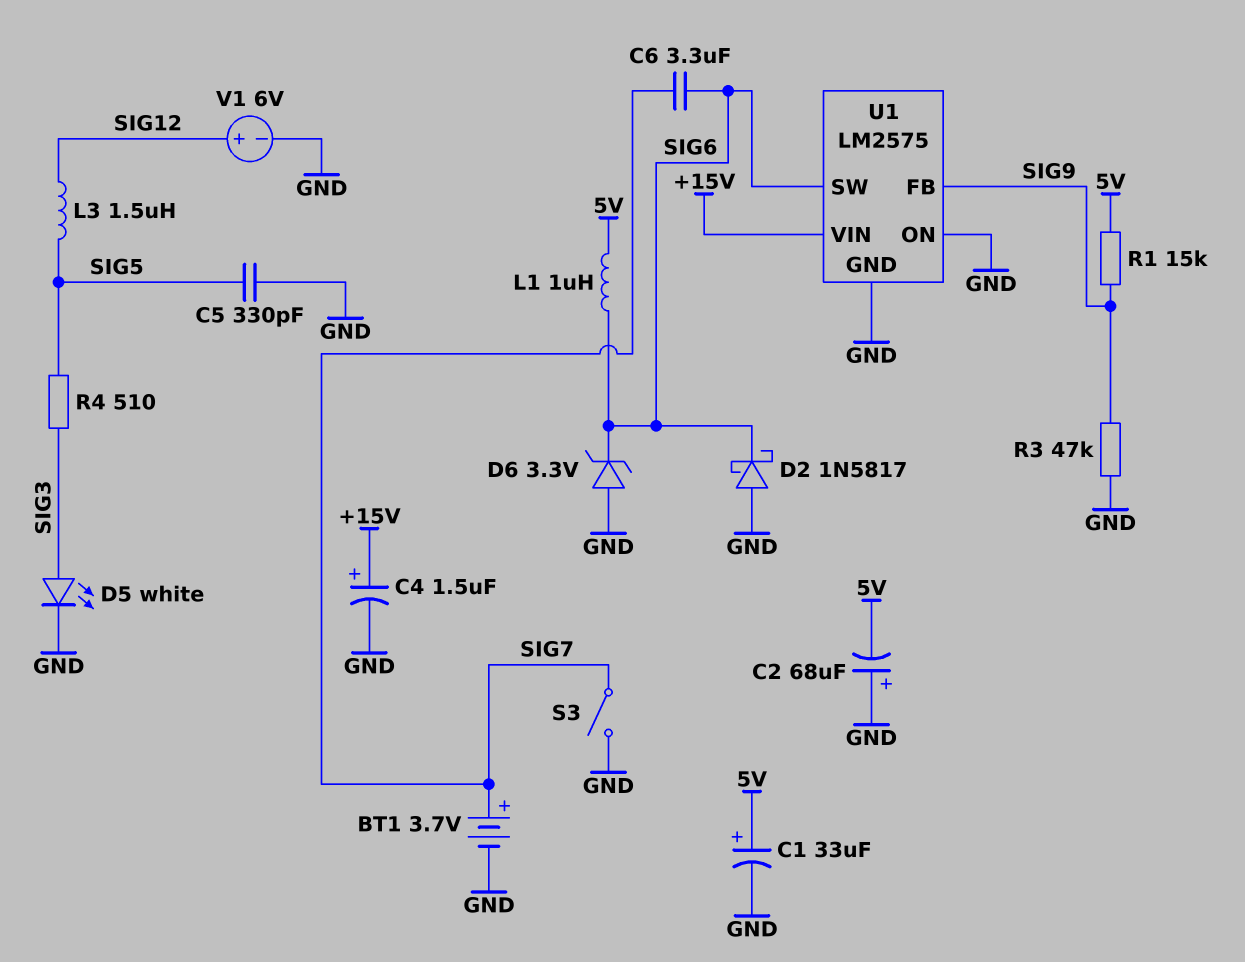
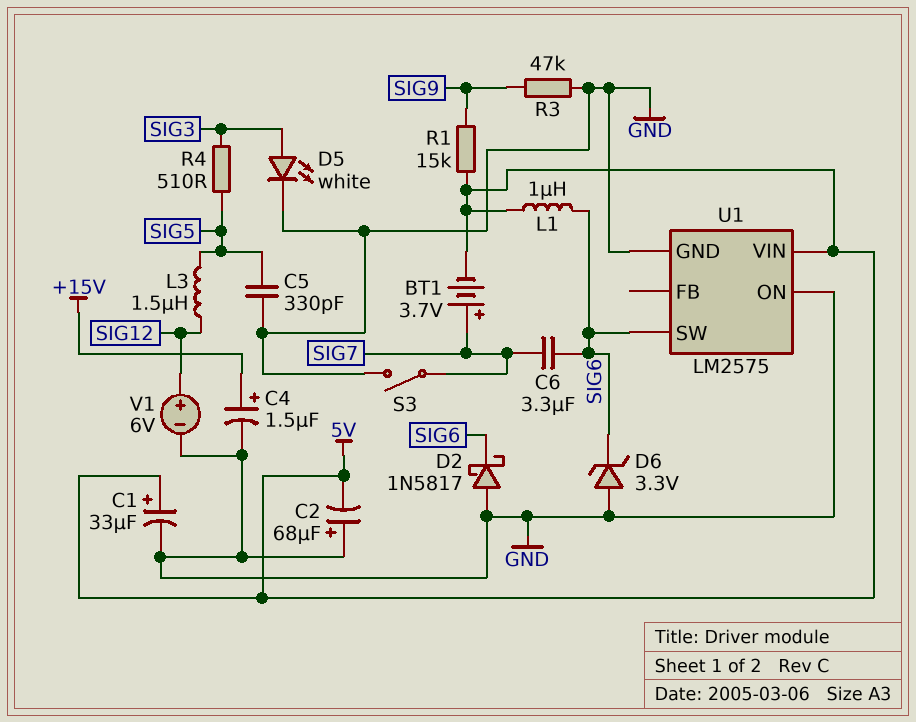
BT1: 3.7V (plus SIG7, minus GND) -> 3.7V (plus SIG7, minus 5V)
U1 pin FB: SIG9 -> none
U1 pin VIN: +15V -> 5V

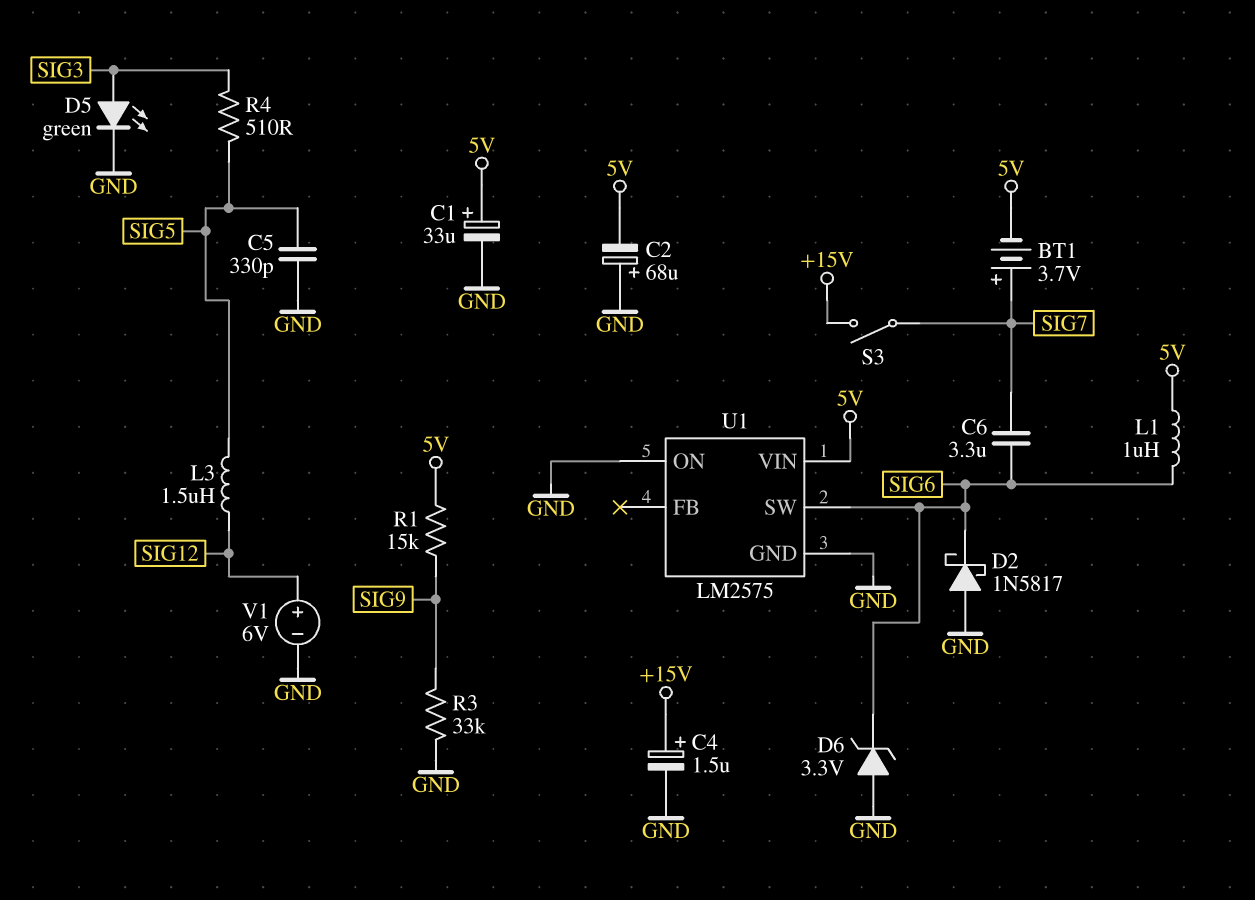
D5: LED white (A SIG3, K GND) -> LED green (A SIG3, K GND)
R3: 47k (GND, SIG9) -> 33k (GND, SIG9)
S3: switch (GND, SIG7) -> switch (+15V, SIG7)

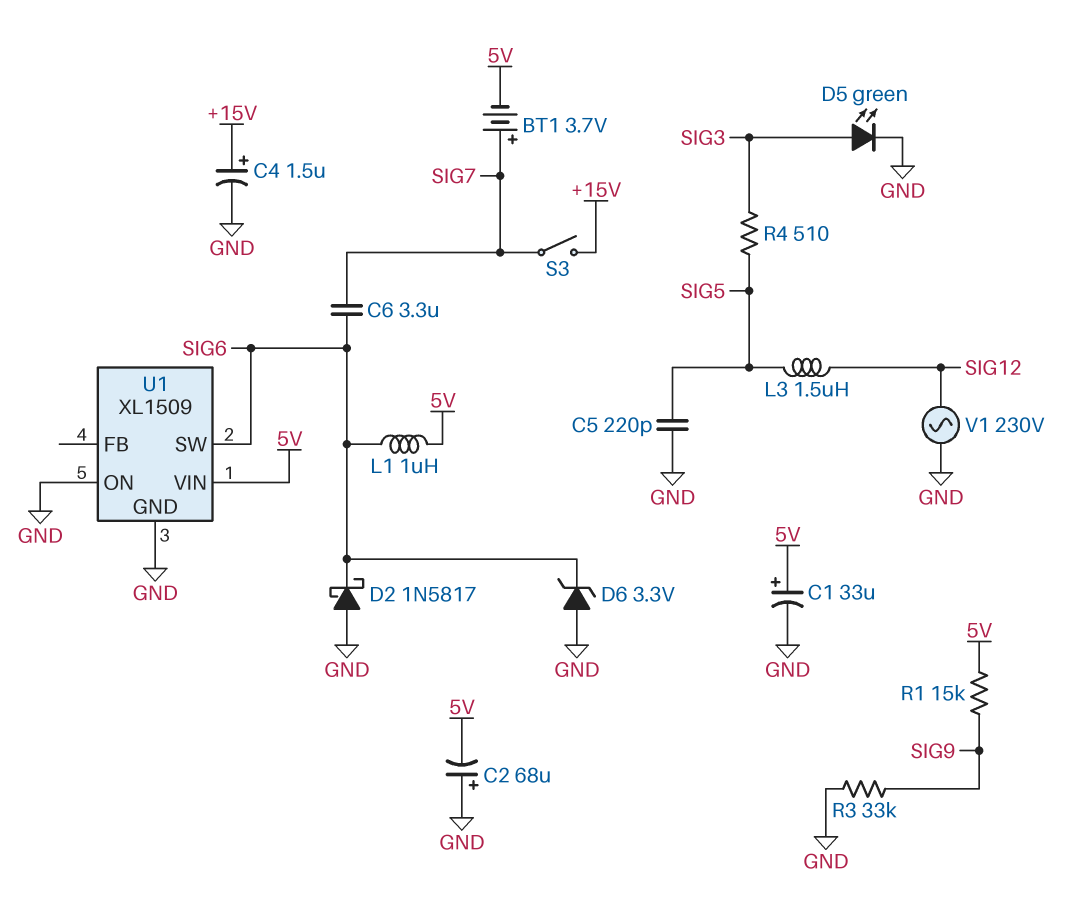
C5: 330pF (GND, SIG5) -> 220pF (GND, SIG5)
U1: LM2575 -> XL1509
V1: 6V (plus SIG12, minus GND) -> AC 230V (GND, SIG12)

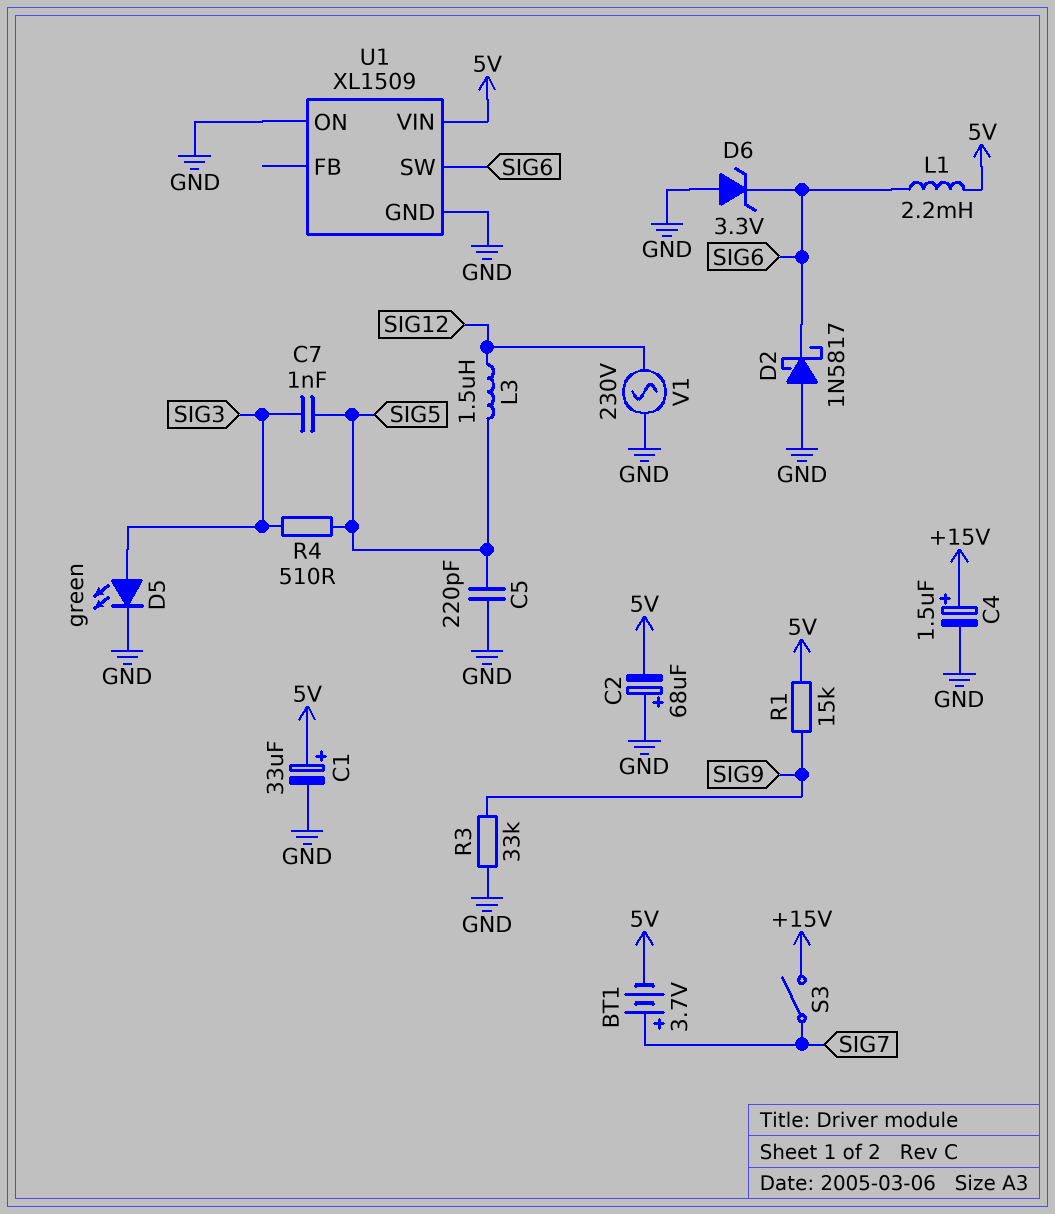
C6: 3.3uF (SIG6, SIG7) -> none
C7: none -> 1nF (SIG3, SIG5)
L1: 1uH (5V, SIG6) -> 2.2mH (5V, SIG6)

